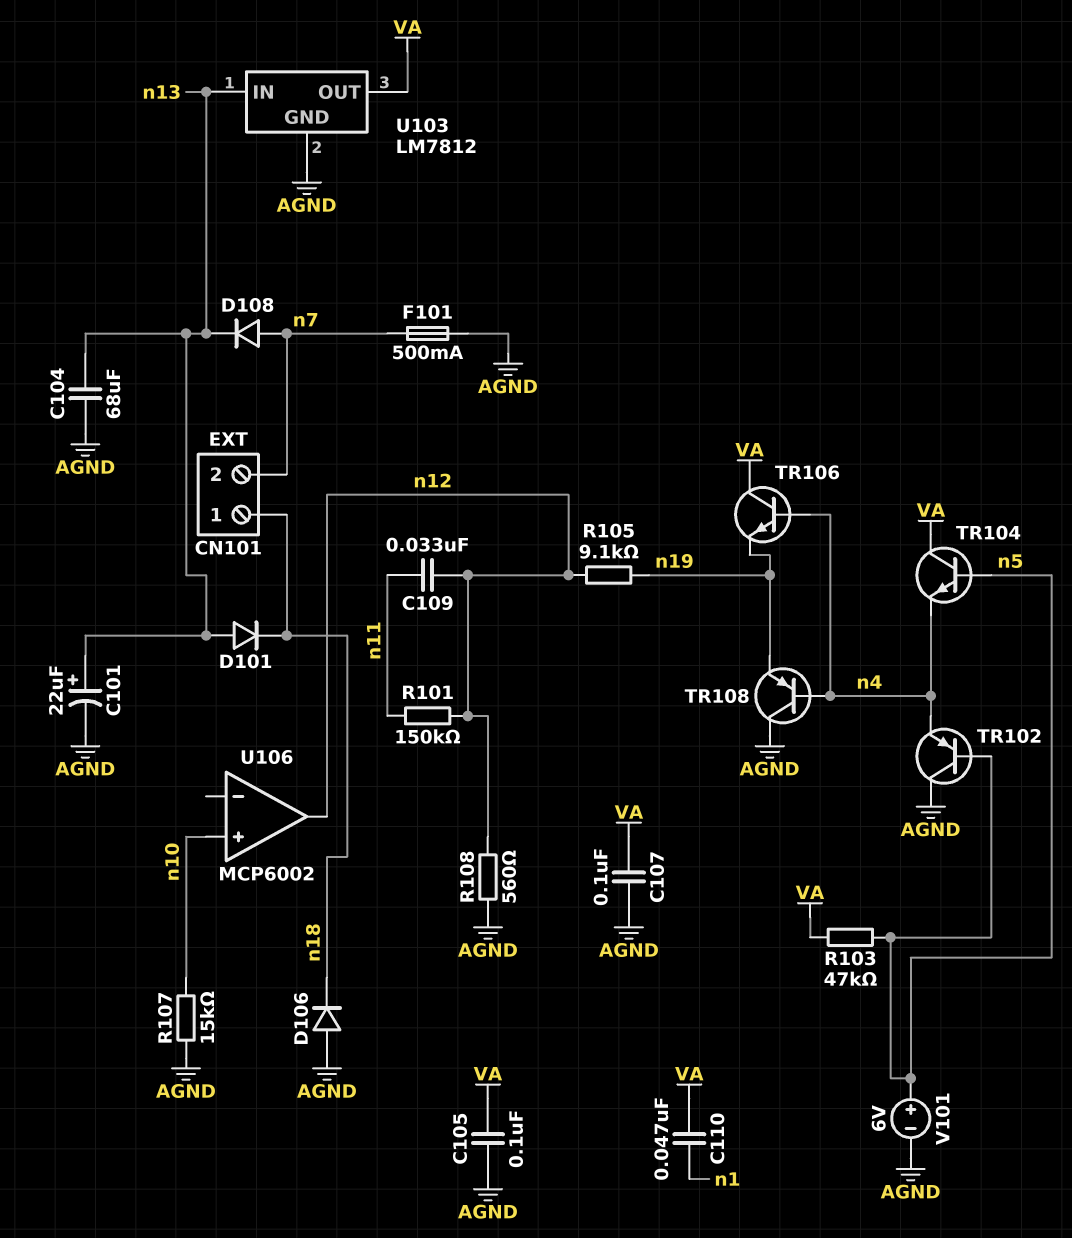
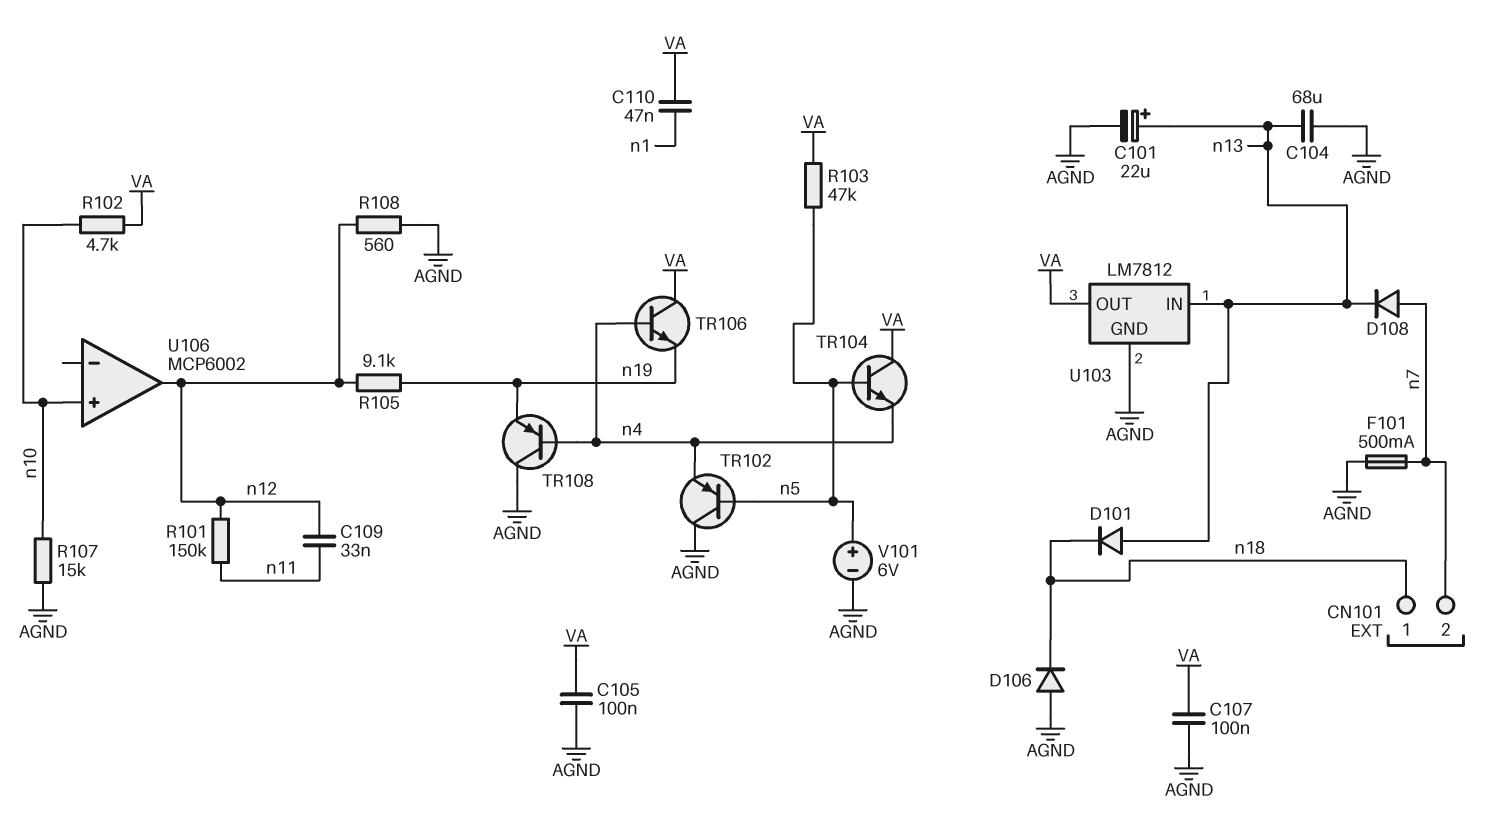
R102: none -> 4.7k (VA, n10)

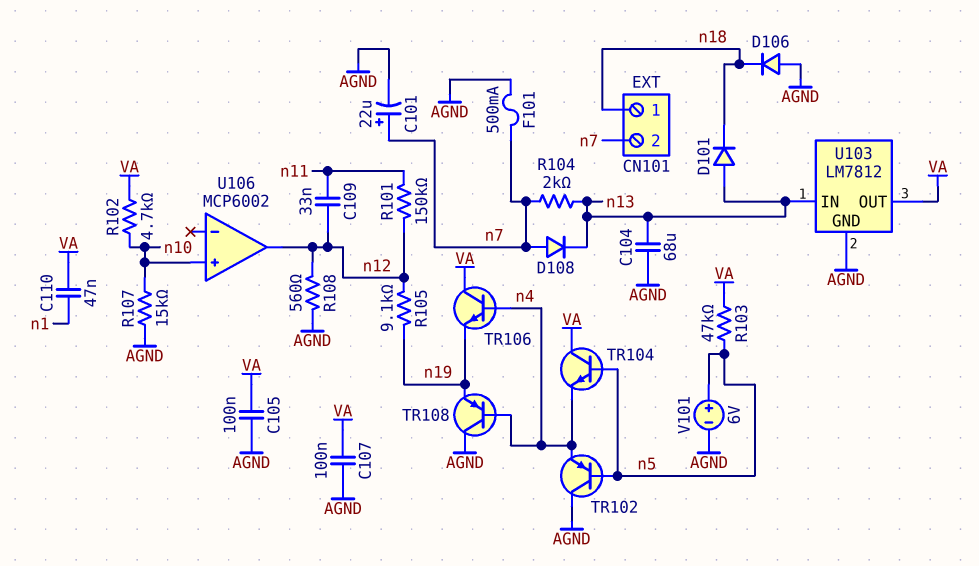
C101: 22uF (plus n13, minus AGND) -> 22uF (plus n7, minus AGND)
R104: none -> 2k (n7, n13)

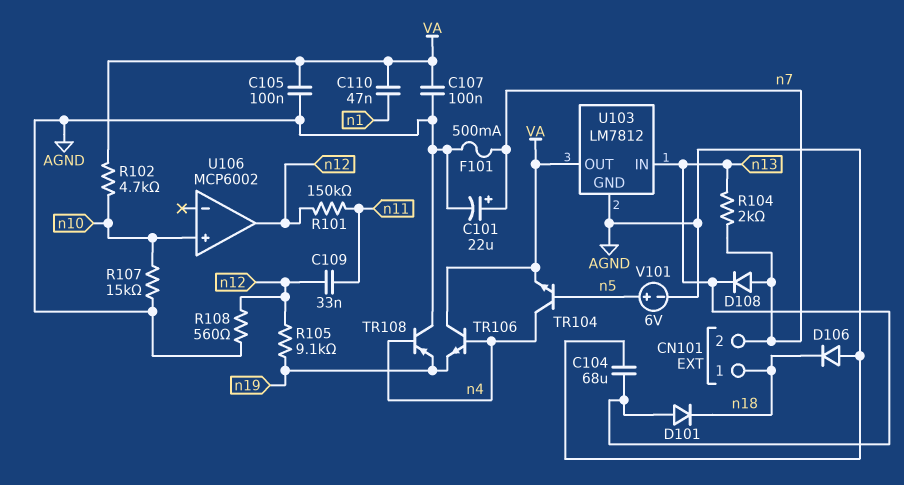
R103: 47k (VA, n5) -> none
TR102: PNP (B n5, C AGND, E n4) -> none
TR104: NPN (B n5, C VA, E n4) -> NPN (B n5, C n4, E VA)

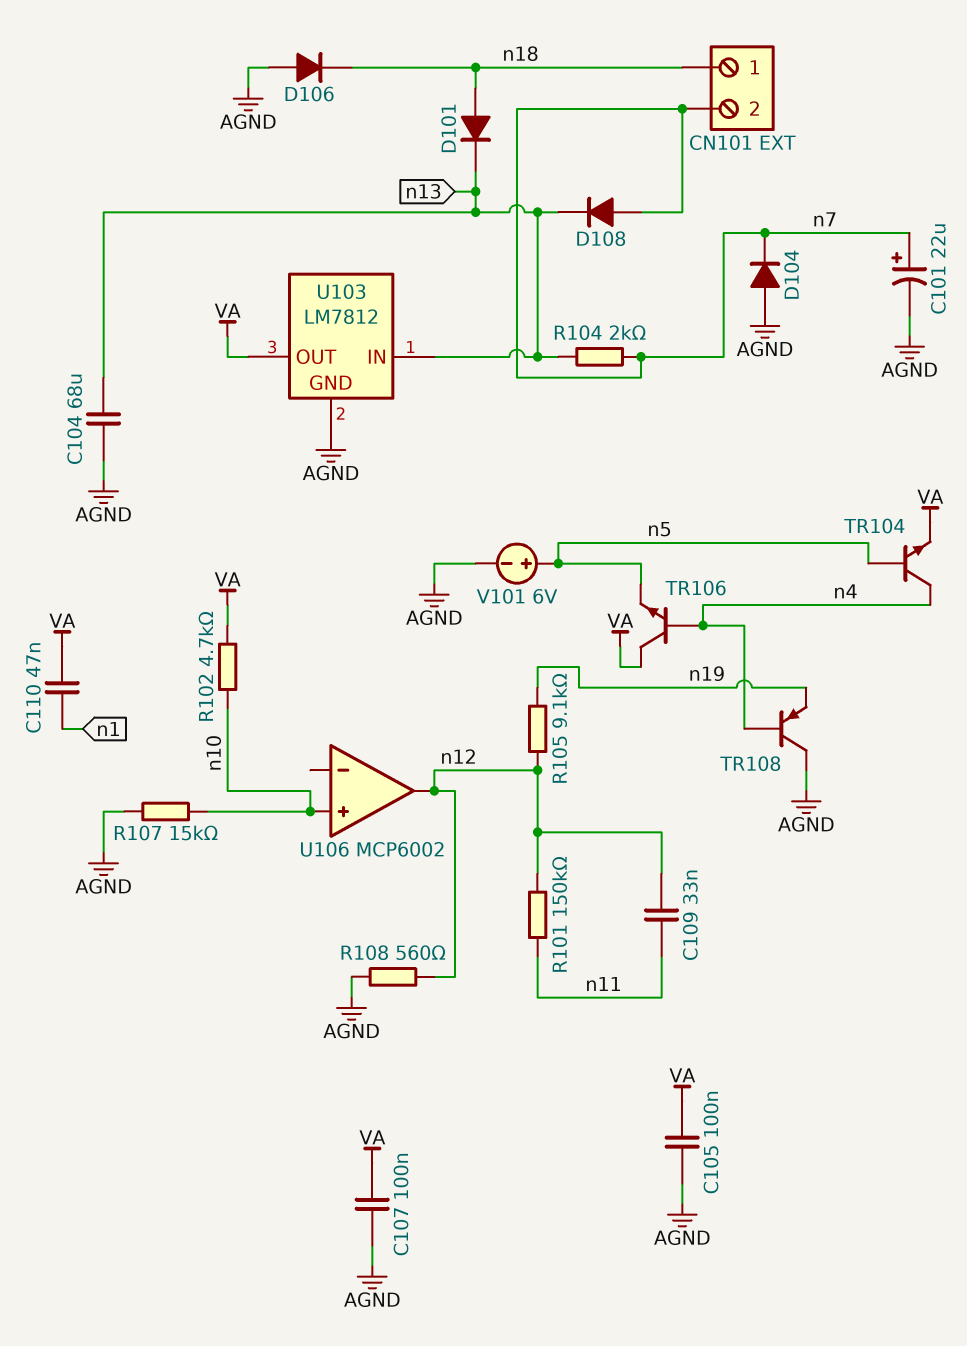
D101: diode (A n13, K n18) -> diode (A n18, K n13)
D104: none -> diode (A AGND, K n7)
F101: 500mA (AGND, n7) -> none
TR106: NPN (B n4, C VA, E n19) -> NPN (B n4, C VA, E n5)

